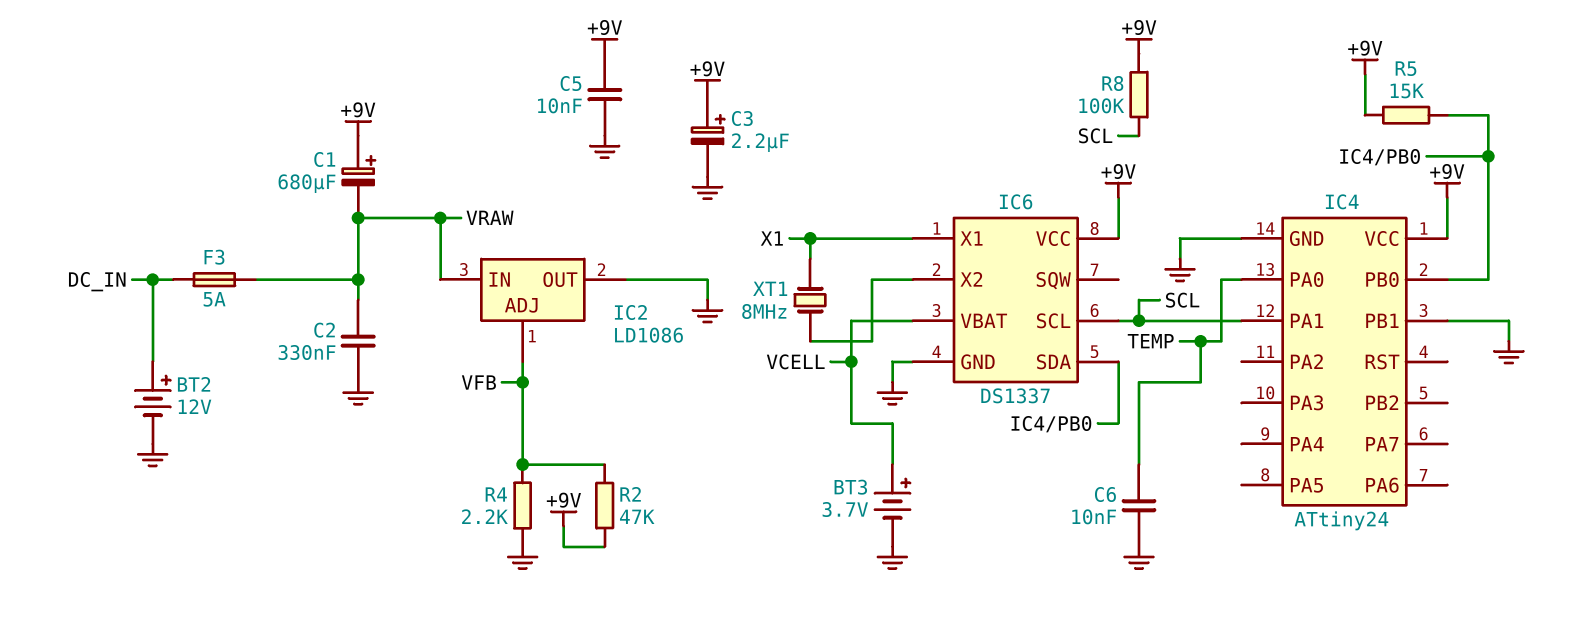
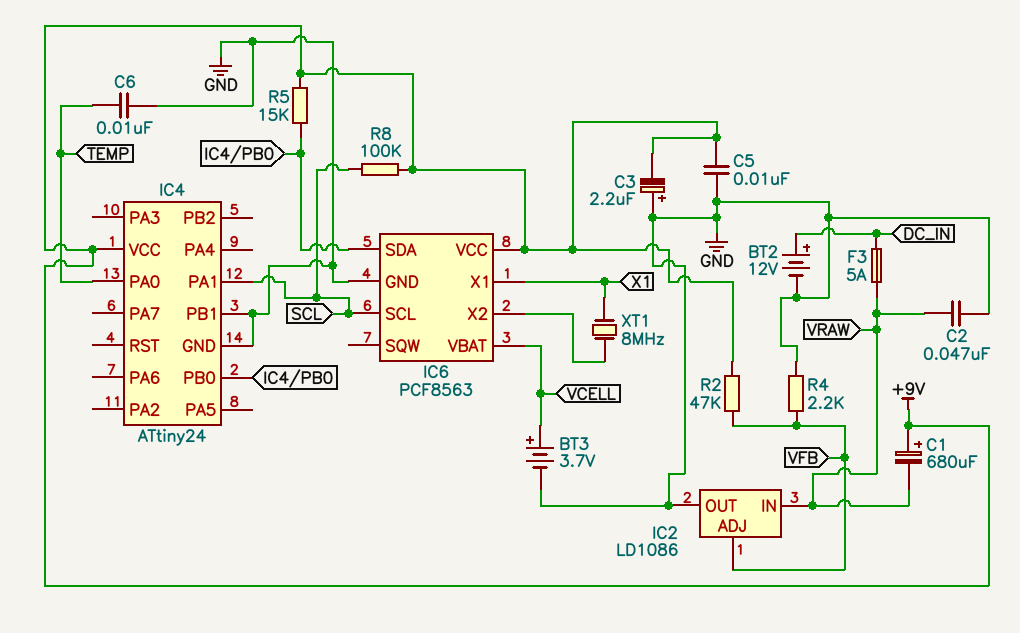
C2: 330nF (GND, VRAW) -> 47nF (GND, VRAW)
C3: 2.2uF (plus +9V, minus GND) -> 2.2uF (plus GND, minus +9V)
IC6: DS1337 -> PCF8563

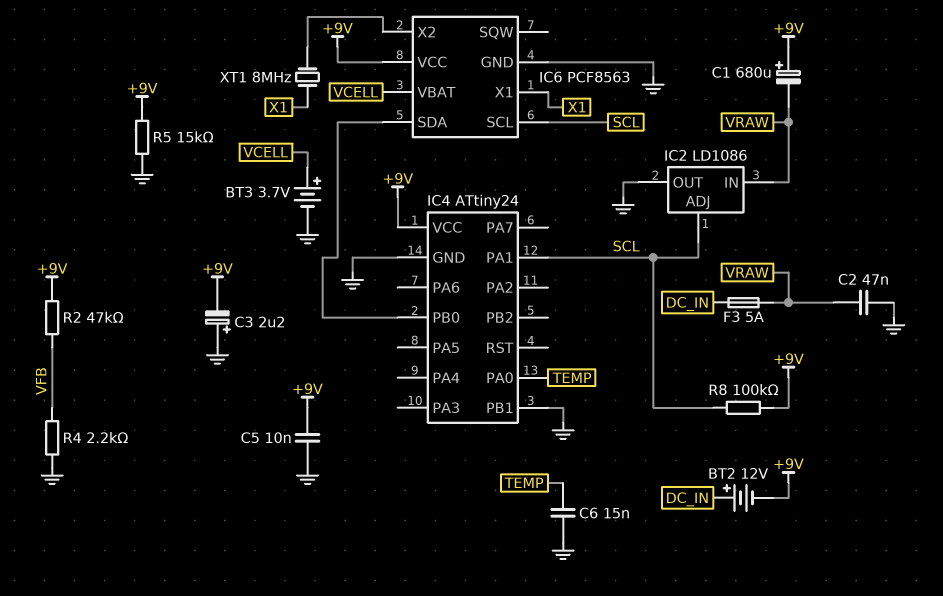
BT2: 12V (plus DC_IN, minus GND) -> 12V (plus DC_IN, minus +9V)
C6: 10nF (GND, TEMP) -> 15nF (GND, TEMP)
IC2 pin ADJ: VFB -> SCL
R5: 15k (+9V, IC4/PB0) -> 15k (+9V, GND)

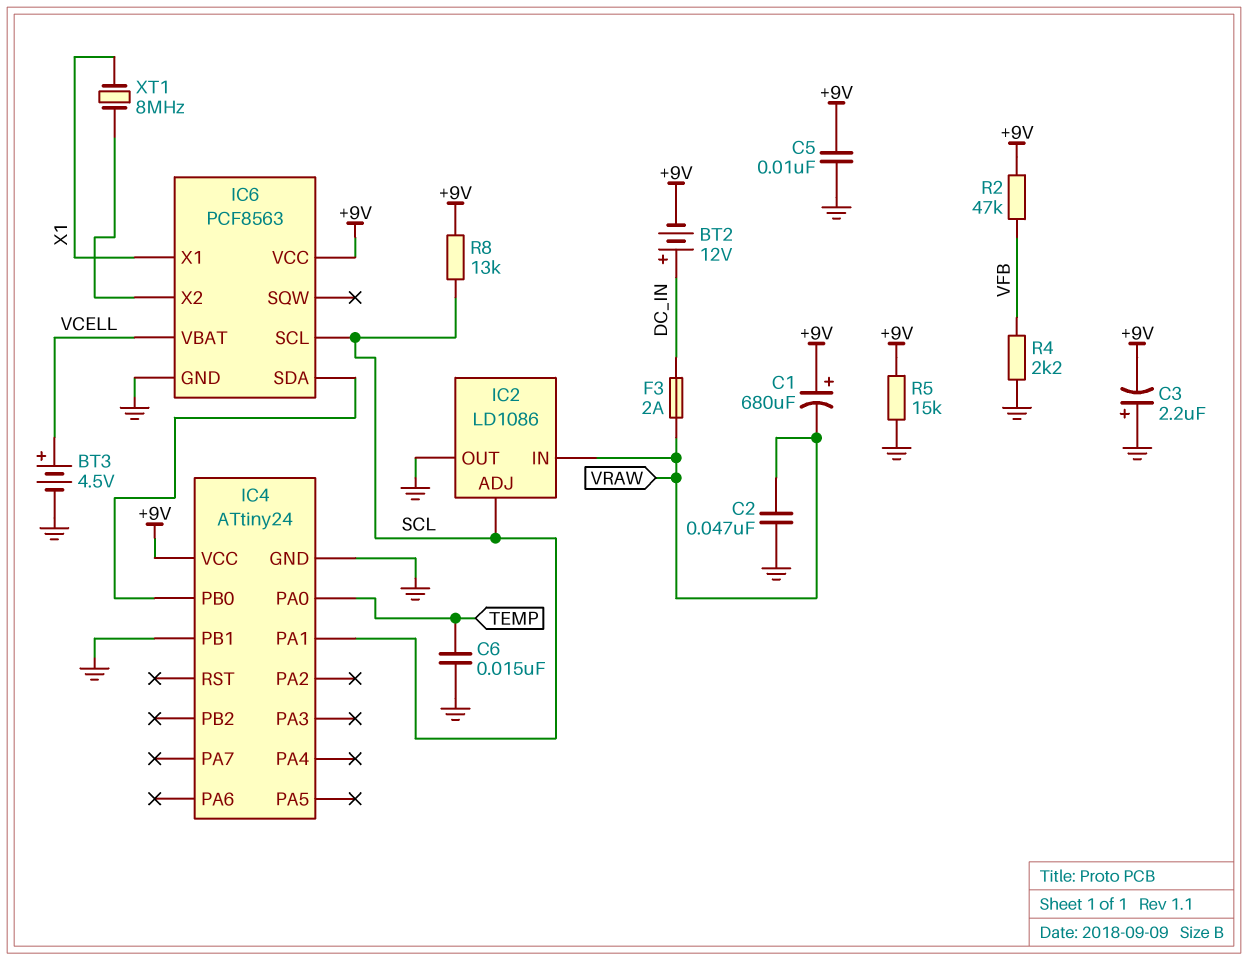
BT3: 3.7V (plus VCELL, minus GND) -> 4.5V (plus VCELL, minus GND)
F3: 5A (DC_IN, VRAW) -> 2A (DC_IN, VRAW)
R8: 100k (+9V, SCL) -> 13k (+9V, SCL)

